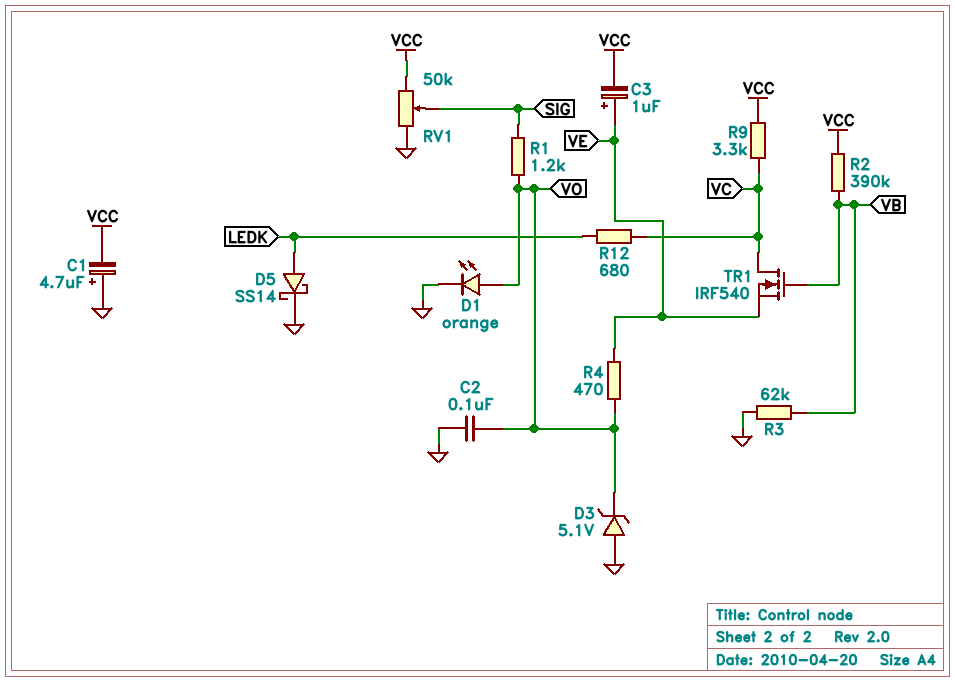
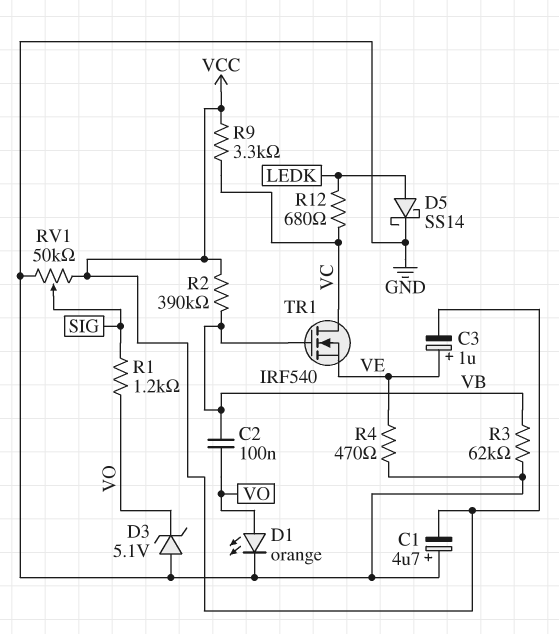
C2: 100nF (GND, VO) -> 100nF (VB, VO)
R4: 470 (VE, VO) -> 470 (GND, VE)

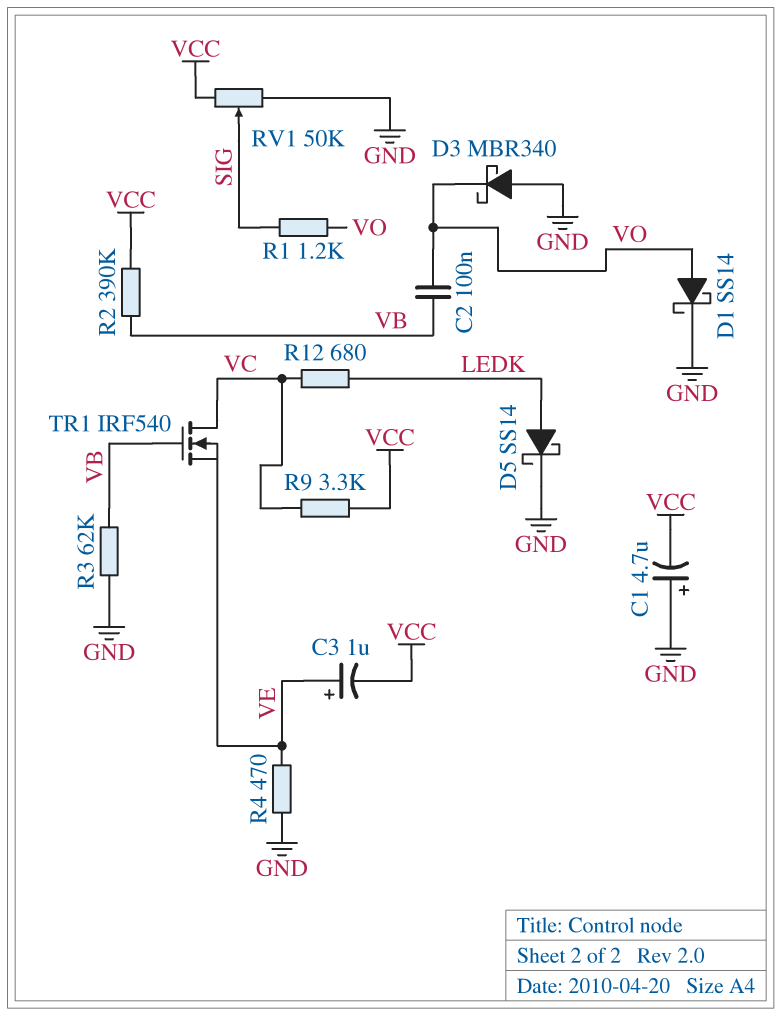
D1: LED orange (A VO, K GND) -> schottky SS14 (A VO, K GND)
D3: zener 5.1V (A GND, K VO) -> schottky MBR340 (A GND, K VO)

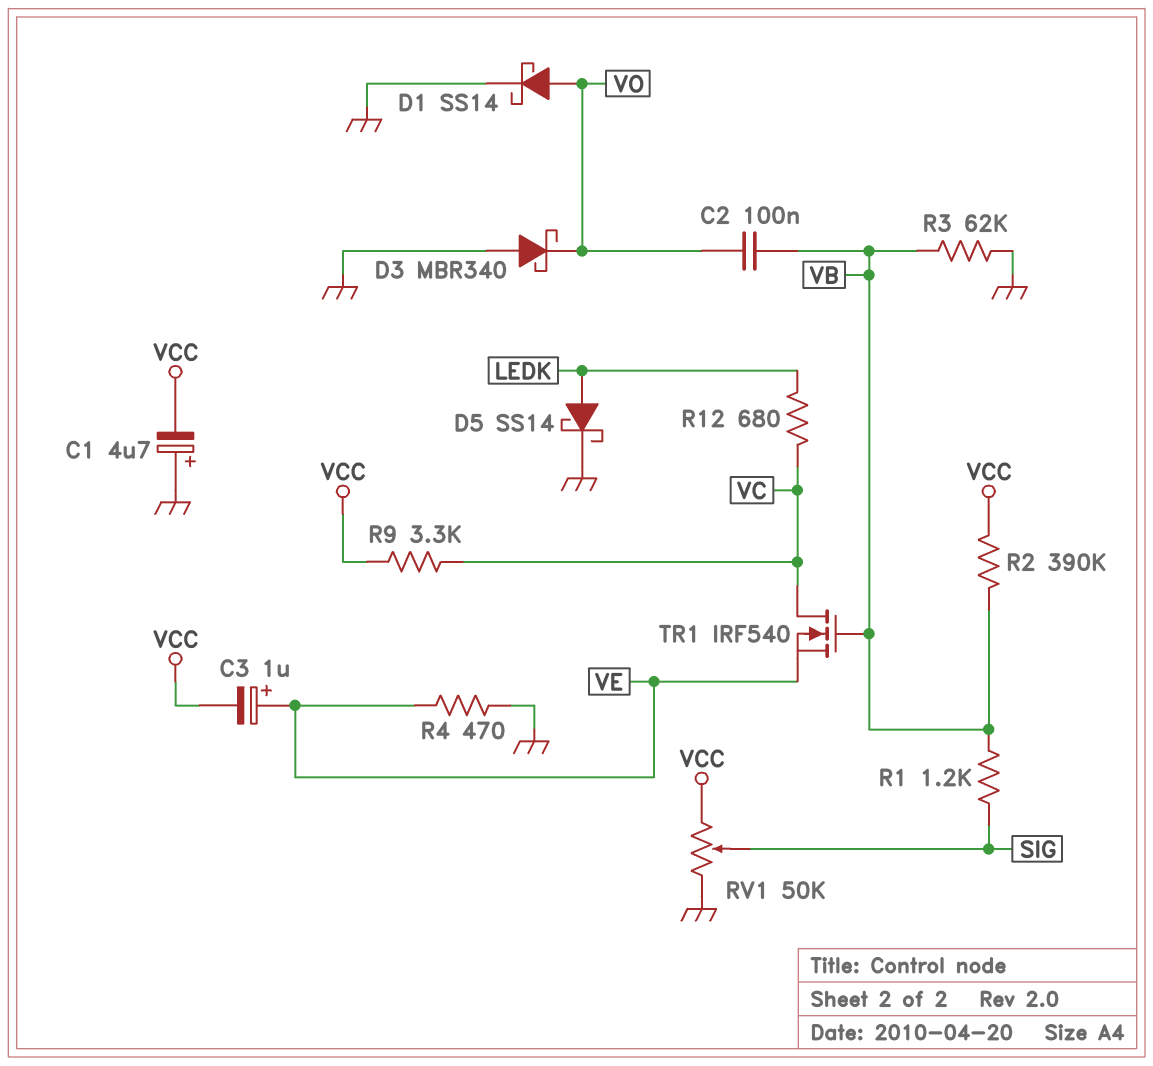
R1: 1.2k (SIG, VO) -> 1.2k (SIG, VB)

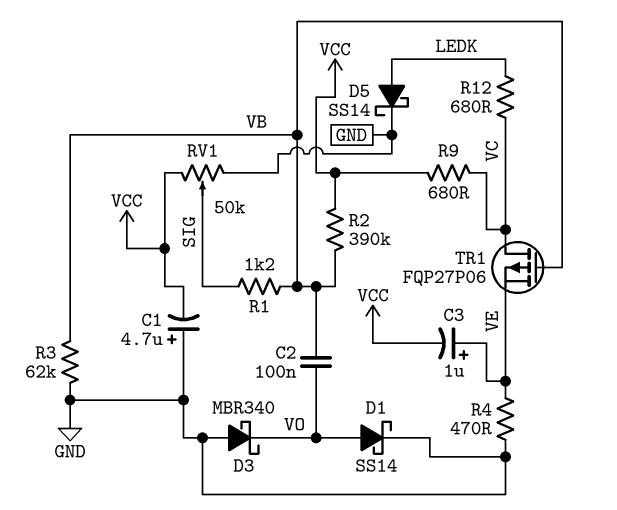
R9: 3.3k (VC, VCC) -> 680 (VC, VCC)
TR1: NMOS IRF540 (G VB, D VC, S VE) -> PMOS FQP27P06 (G VB, D VC, S VE)

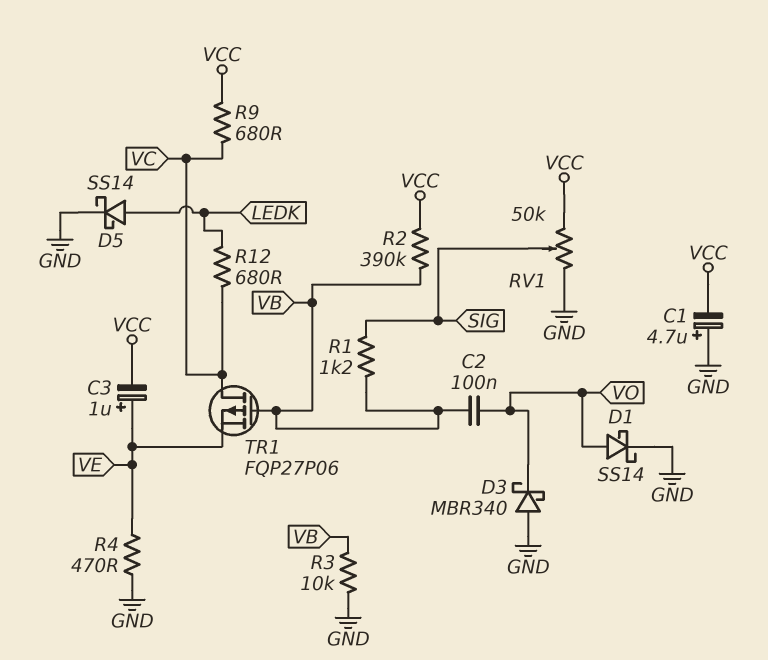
R3: 62k (GND, VB) -> 10k (GND, VB)

